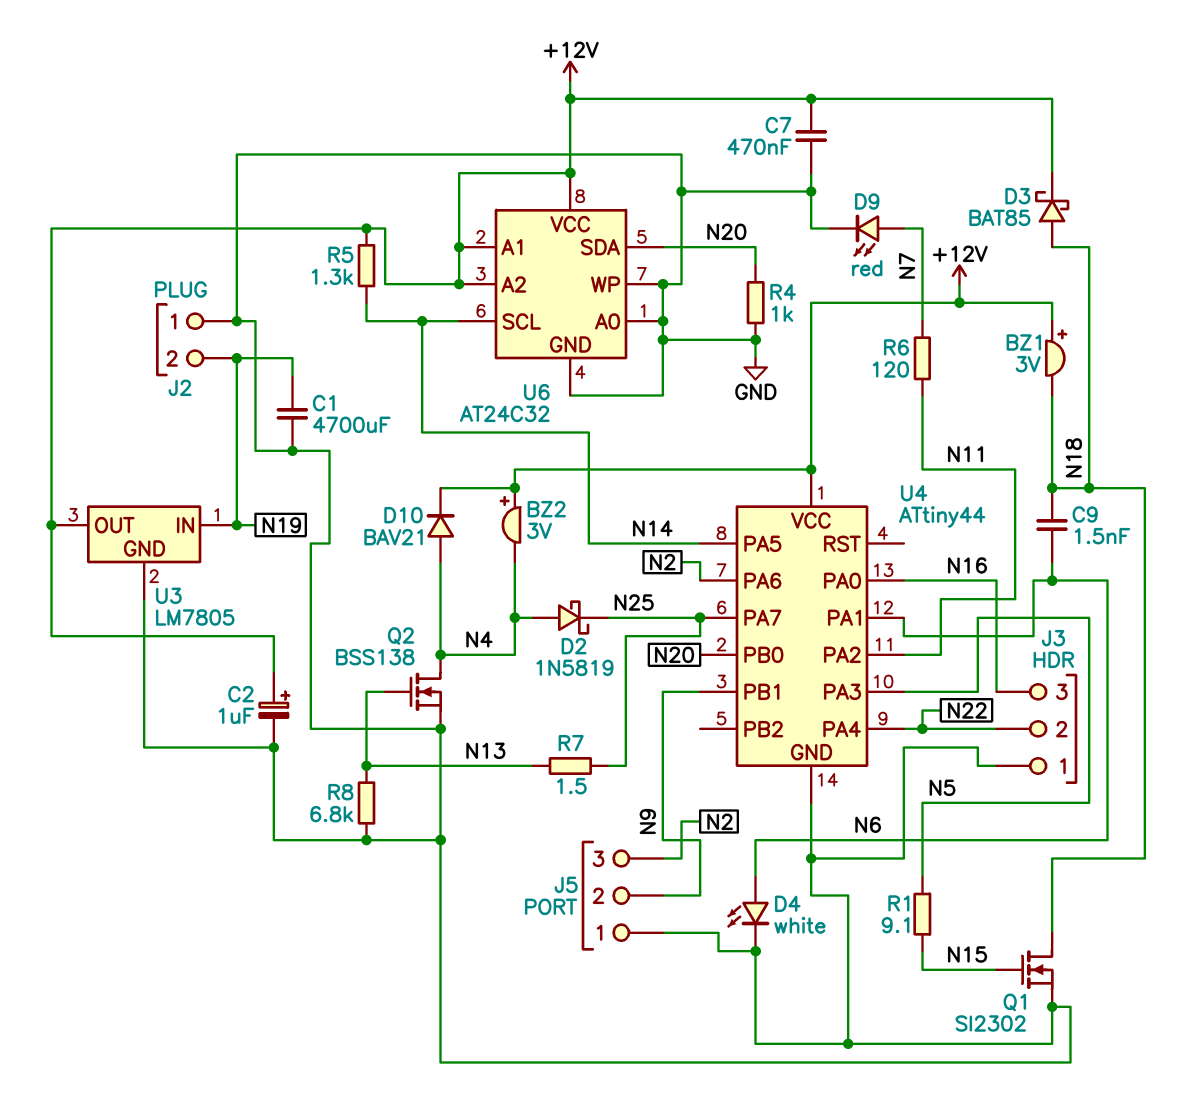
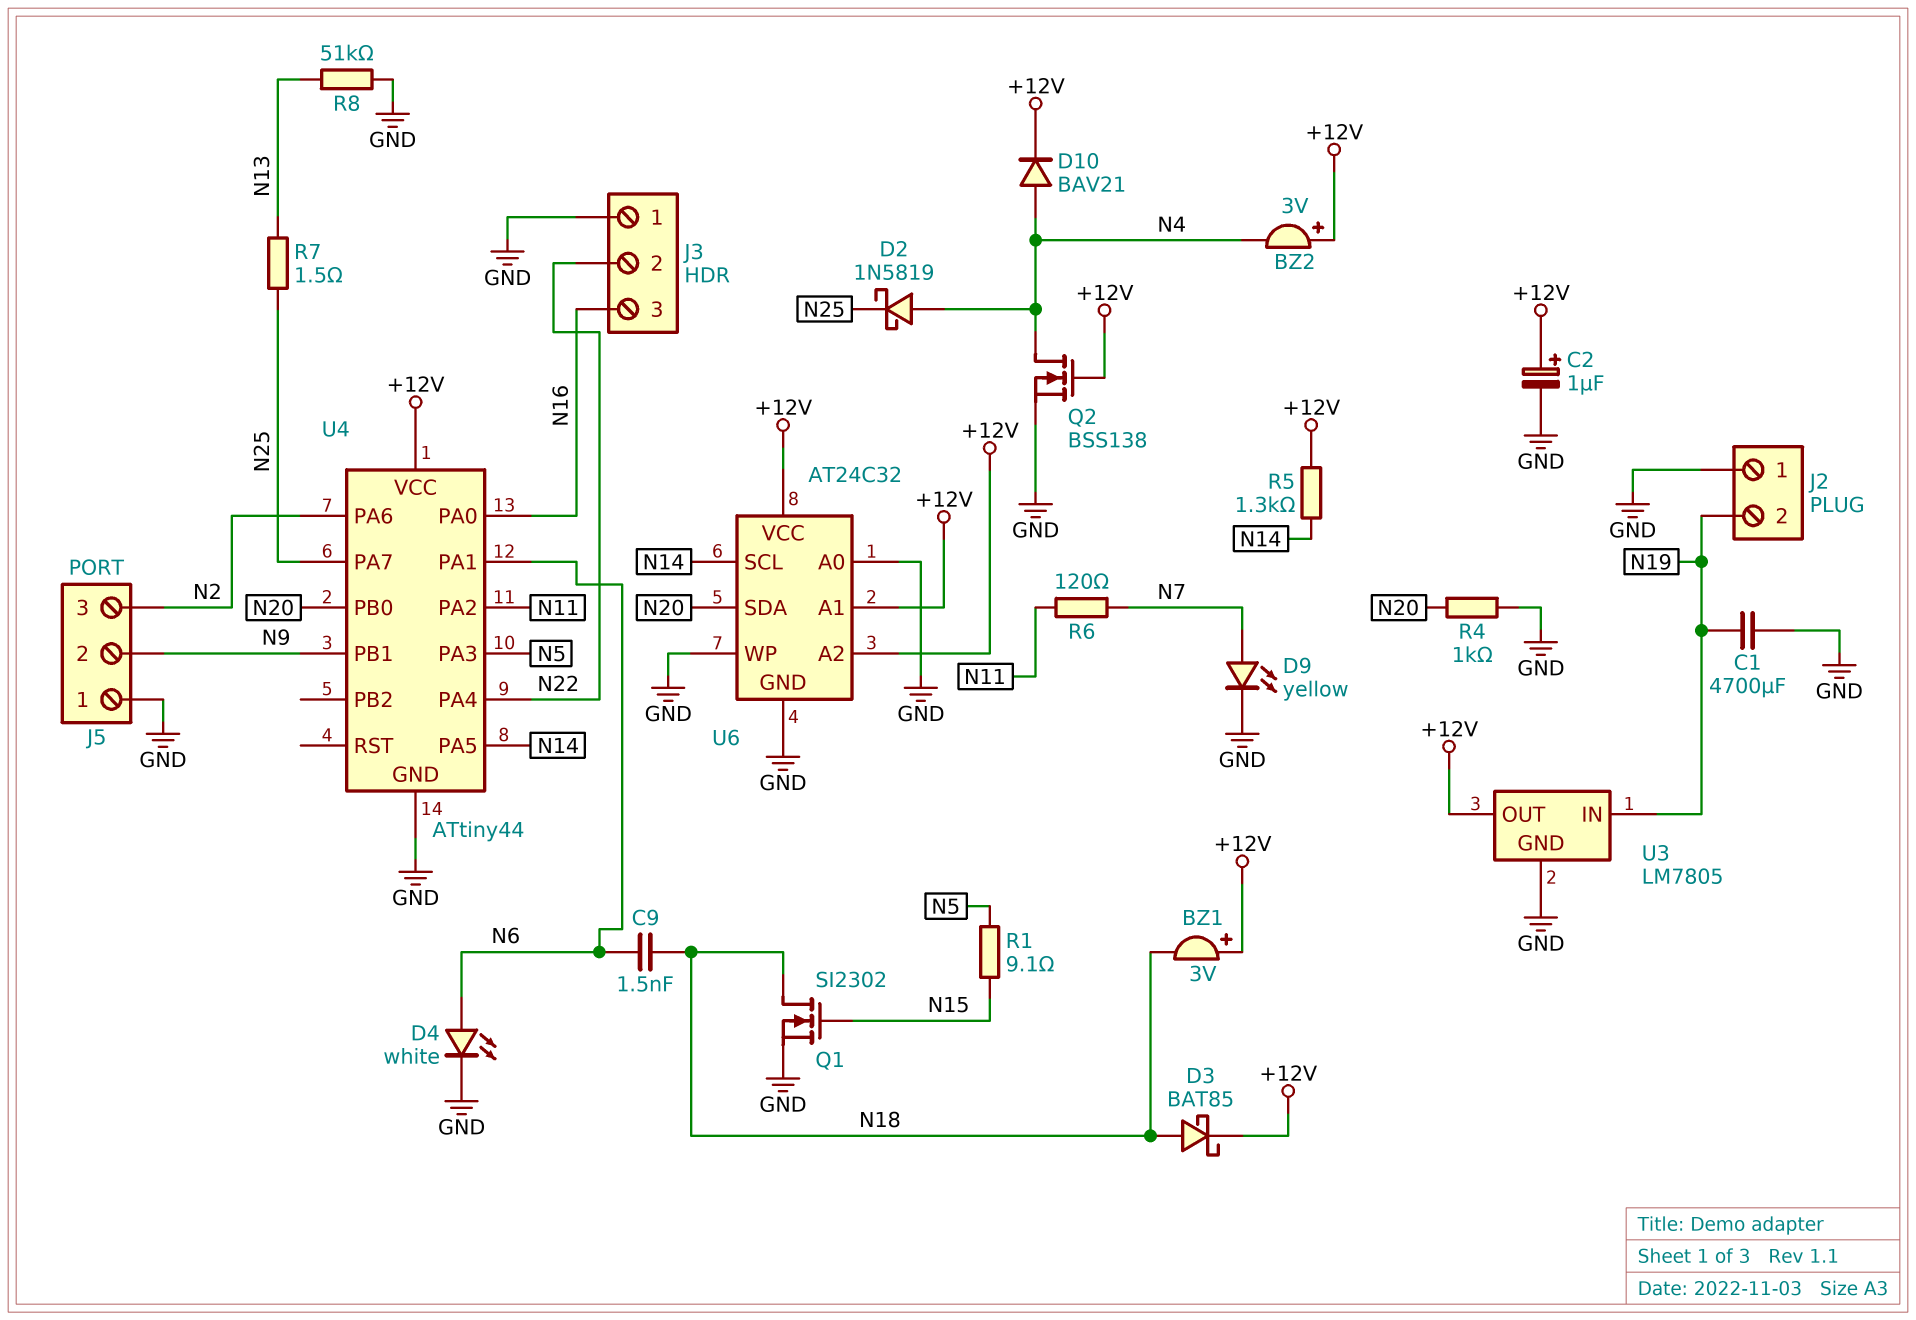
C7: 470nF (+12V, GND) -> none
D9: LED red (A N7, K GND) -> LED yellow (A N7, K GND)
Q2: NMOS BSS138 (G N13, D N4, S GND) -> NMOS BSS138 (G +12V, D N4, S GND)
R8: 6.8k (GND, N13) -> 51k (GND, N13)

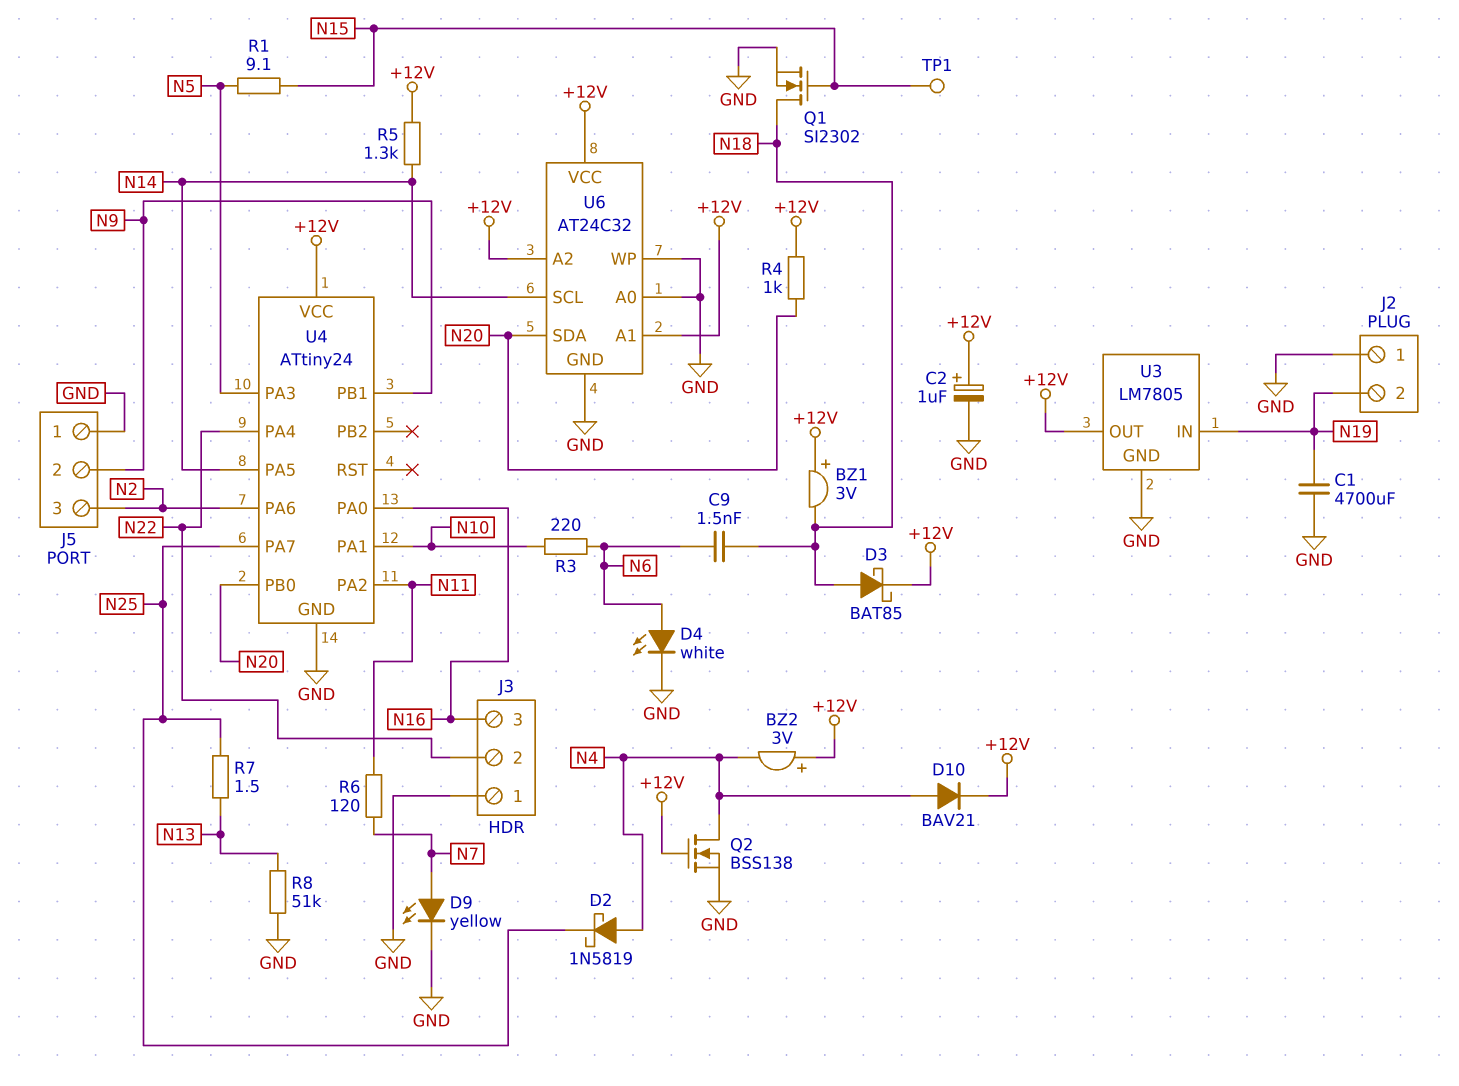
R3: none -> 220 (N6, N10)
R4: 1k (GND, N20) -> 1k (+12V, N20)
TP1: none -> test point (N15)
U4: ATtiny44 -> ATtiny24
U4 pin PA1: N6 -> N10

